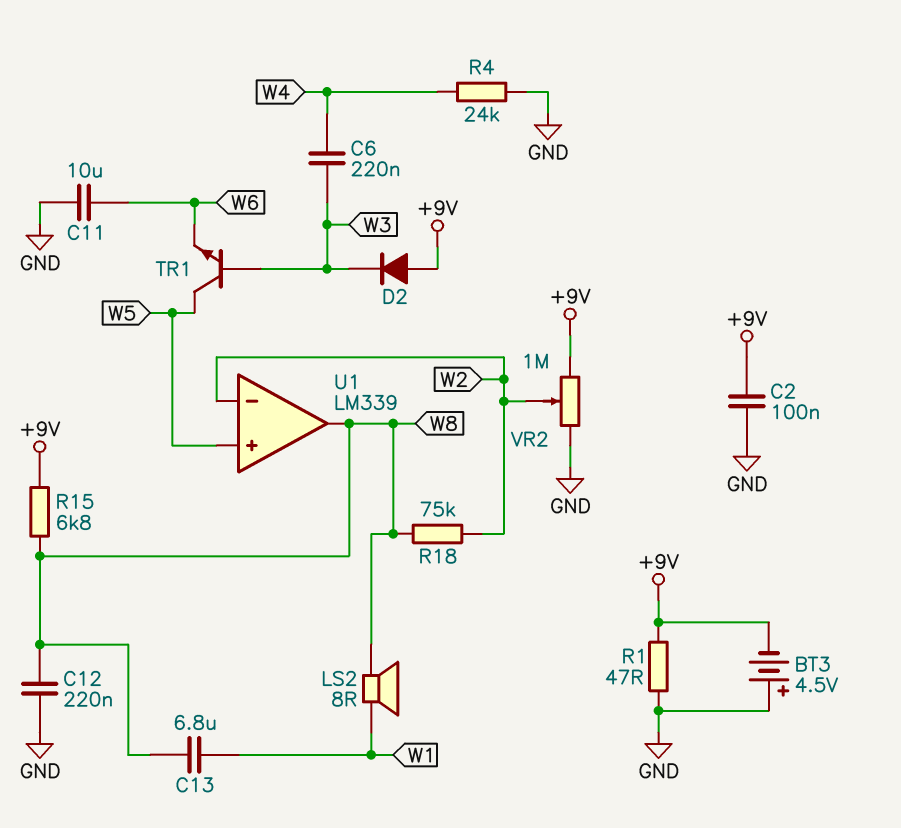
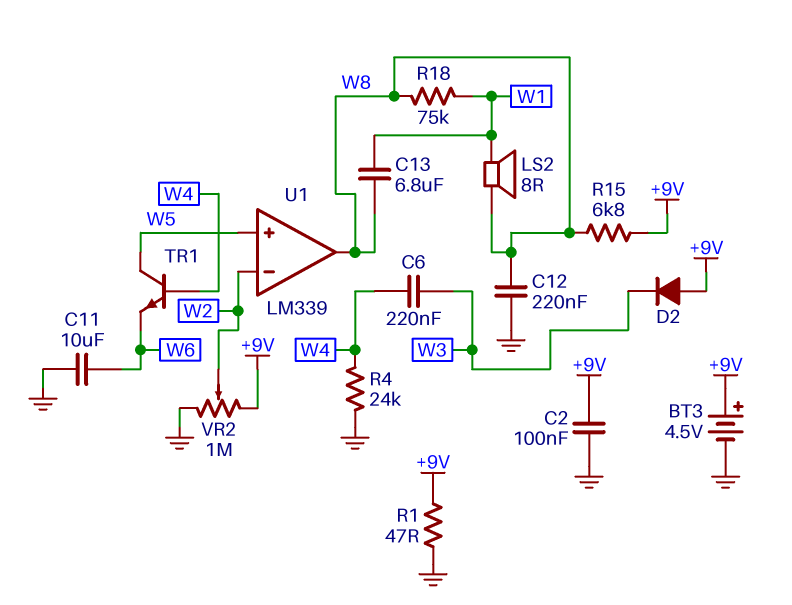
BT3: 4.5V (plus GND, minus +9V) -> 4.5V (plus +9V, minus GND)
R18: 75k (W2, W8) -> 75k (W1, W8)
TR1: NPN (B W3, C W5, E W6) -> NPN (B W4, C W5, E W6)

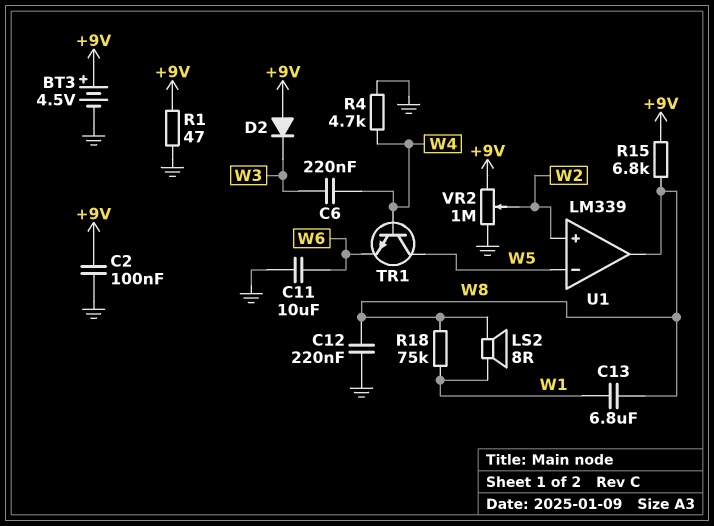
R4: 24k (GND, W4) -> 4.7k (GND, W4)
U1 pin in+: W5 -> W2
U1 pin in-: W2 -> W5

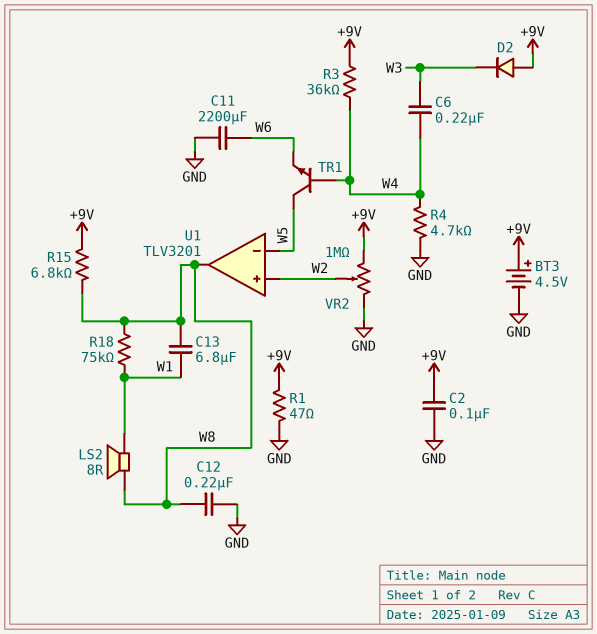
C11: 10uF (GND, W6) -> 2200uF (GND, W6)
R3: none -> 36k (+9V, W4)
U1: LM339 -> TLV3201

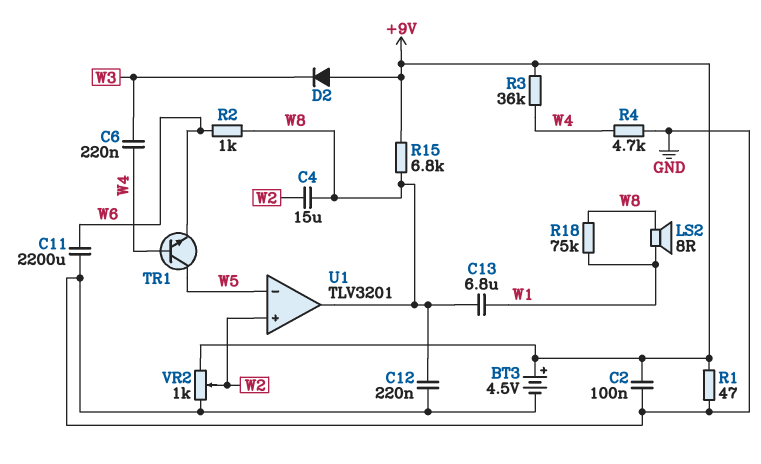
C4: none -> 15uF (W2, W8)
R2: none -> 1k (W6, W8)
VR2: 1M (+9V, GND, wiper W2) -> 1k (+9V, GND, wiper W2)

